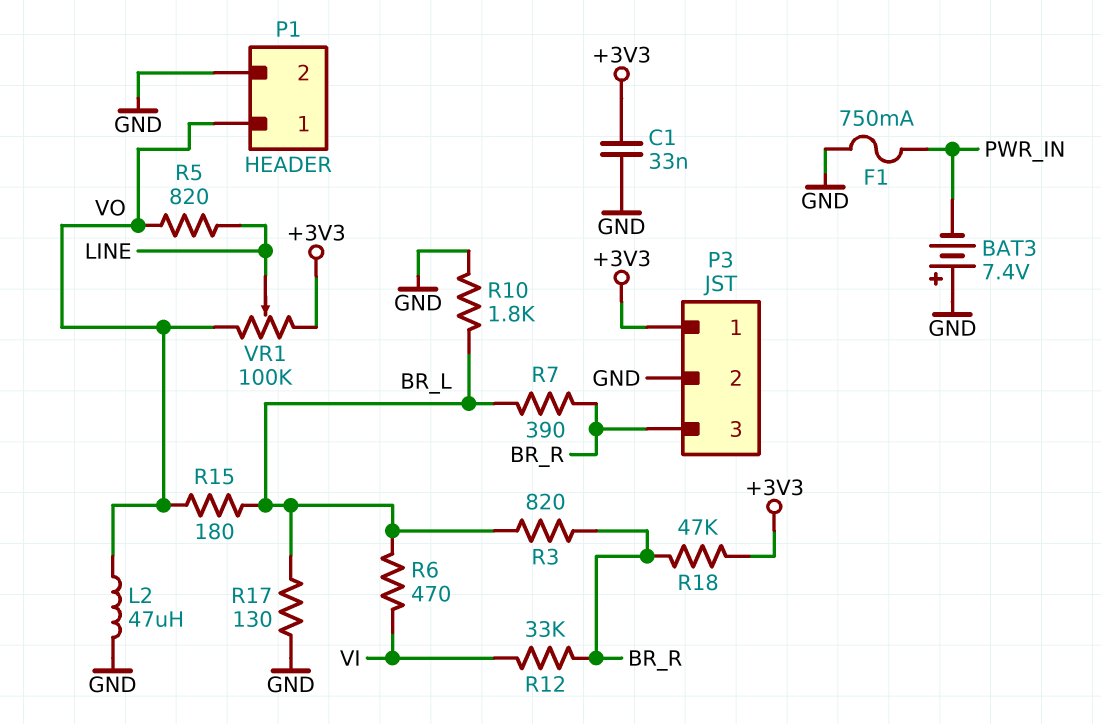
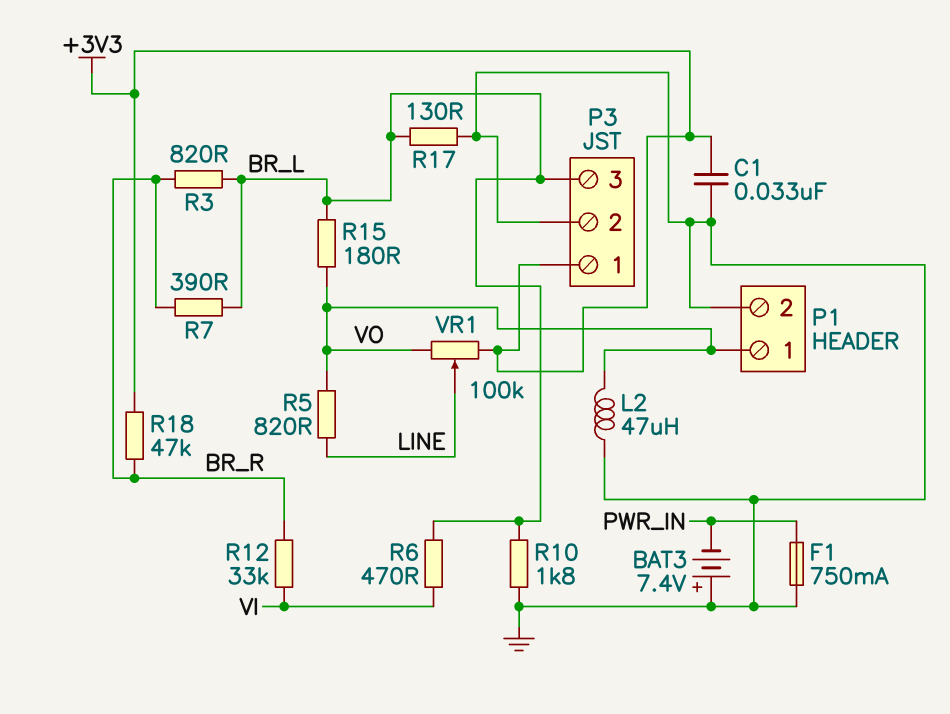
P3 pin 3: BR_R -> BR_L

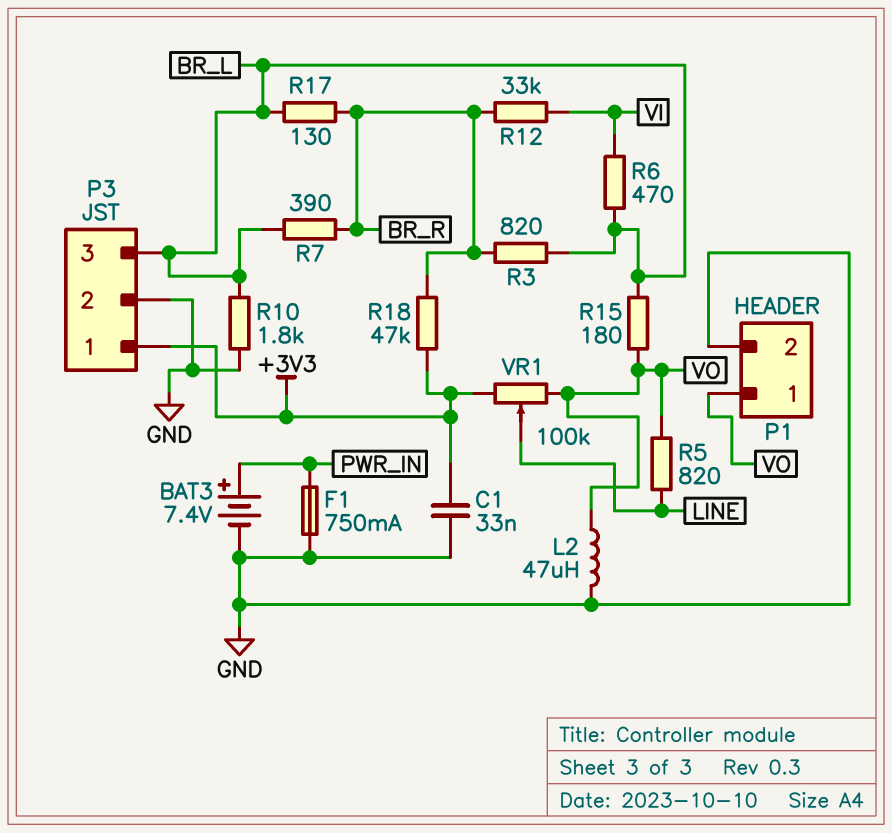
BAT3: 7.4V (plus GND, minus PWR_IN) -> 7.4V (plus PWR_IN, minus GND)
R17: 130 (BR_L, GND) -> 130 (BR_L, BR_R)

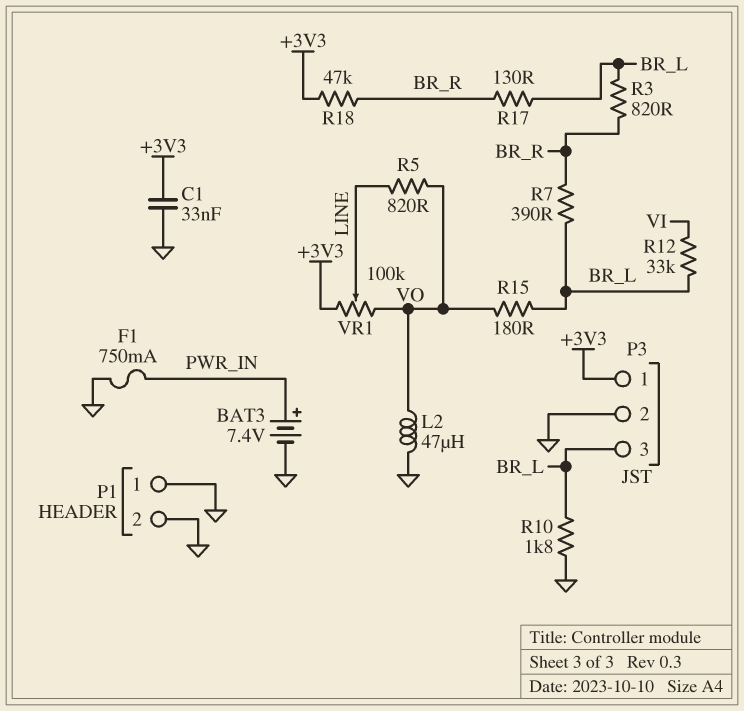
P1 pin 1: VO -> GND
R6: 470 (BR_L, VI) -> none
R12: 33k (BR_R, VI) -> 33k (BR_L, VI)

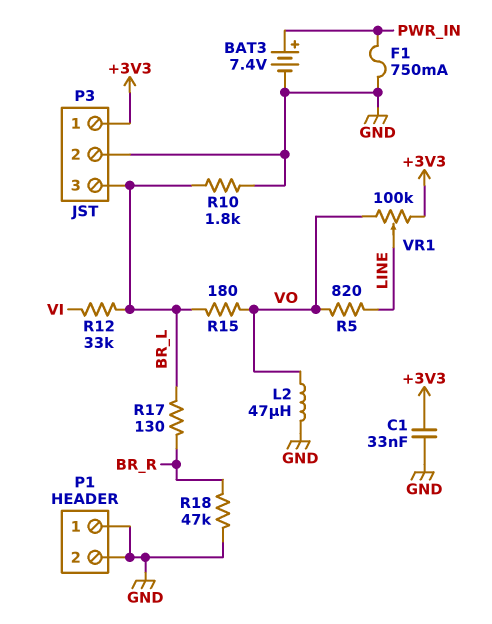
R3: 820 (BR_L, BR_R) -> none
R7: 390 (BR_L, BR_R) -> none
R18: 47k (+3V3, BR_R) -> 47k (BR_R, GND)

